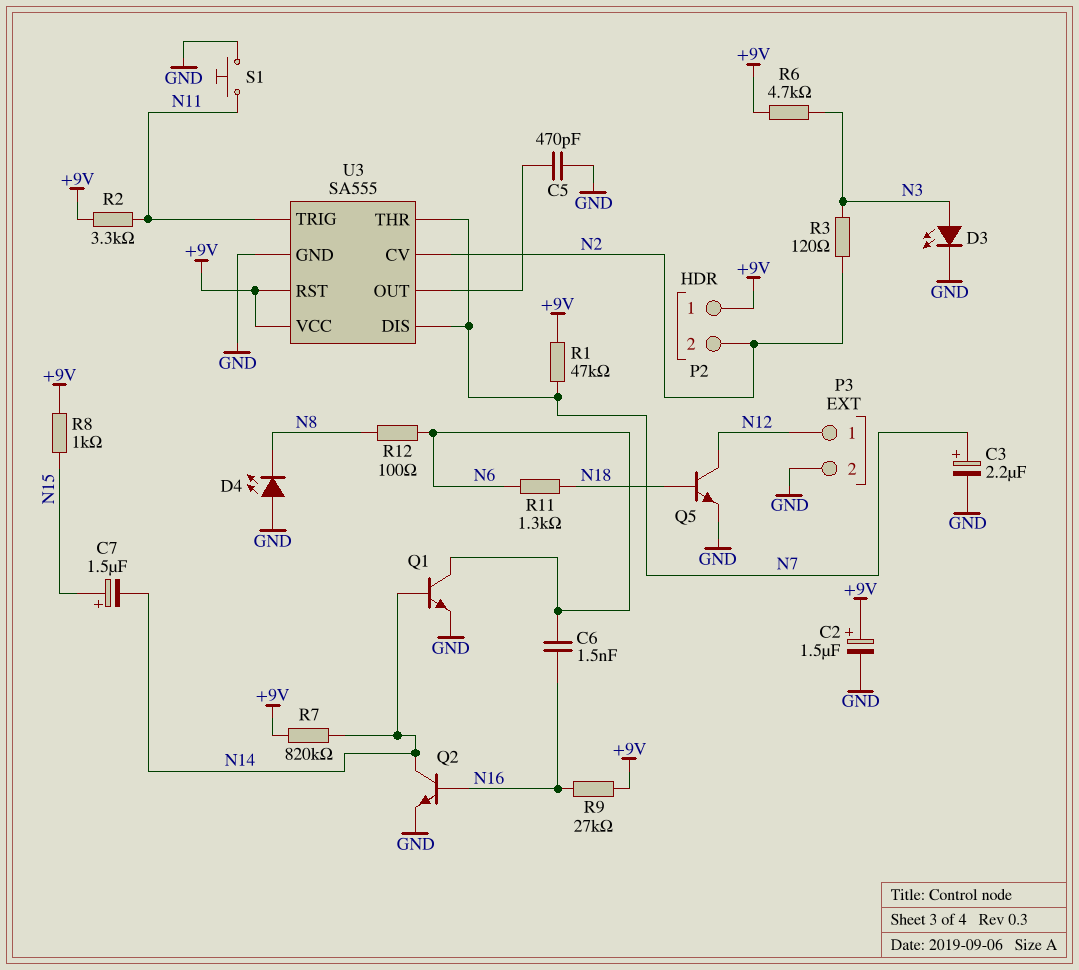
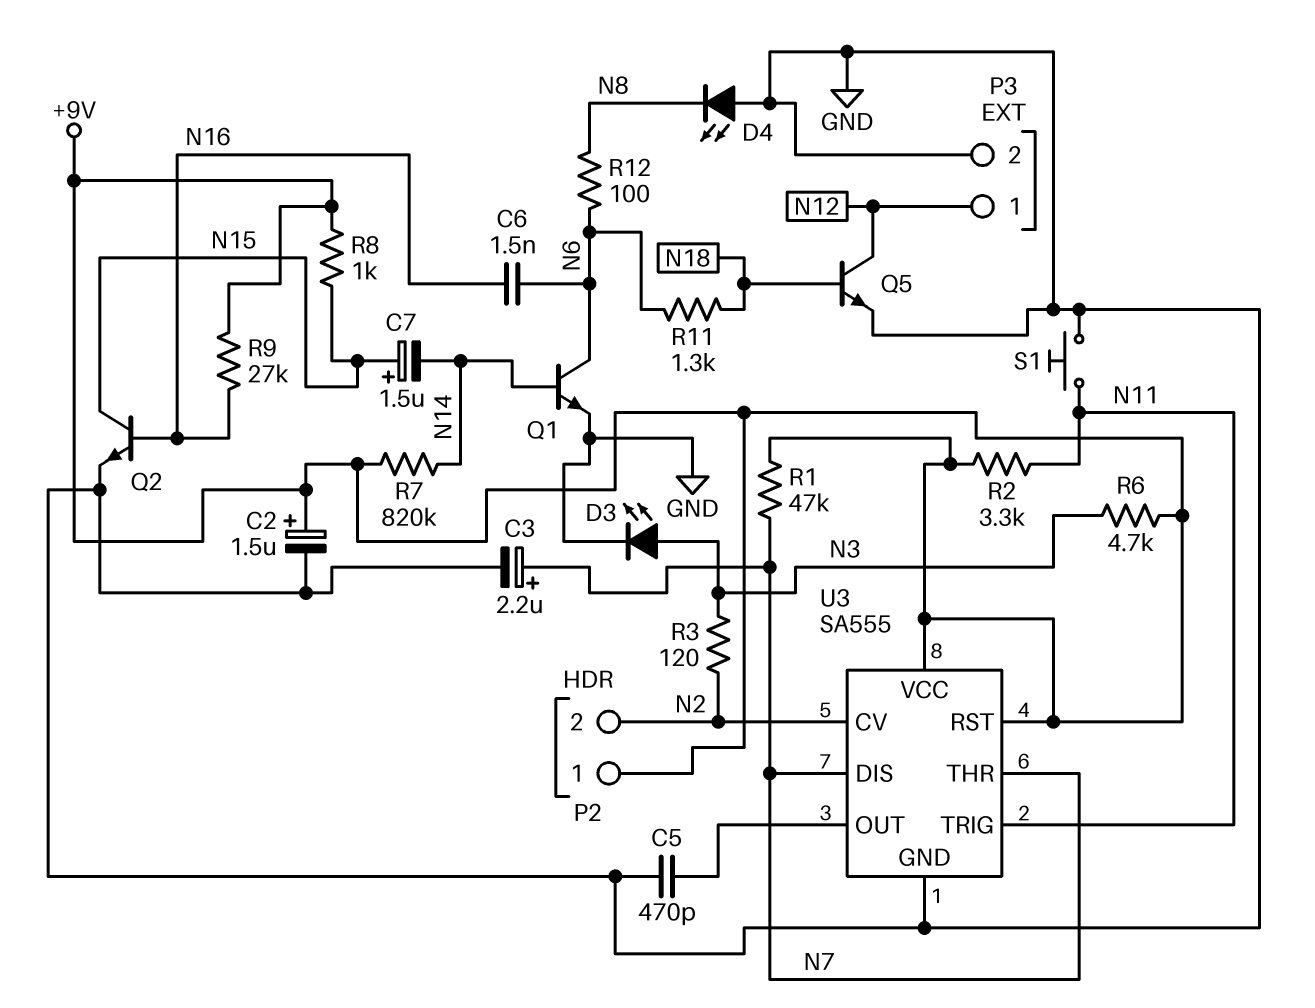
Q2: NPN (B N16, C N14, E GND) -> NPN (B N16, C N15, E GND)

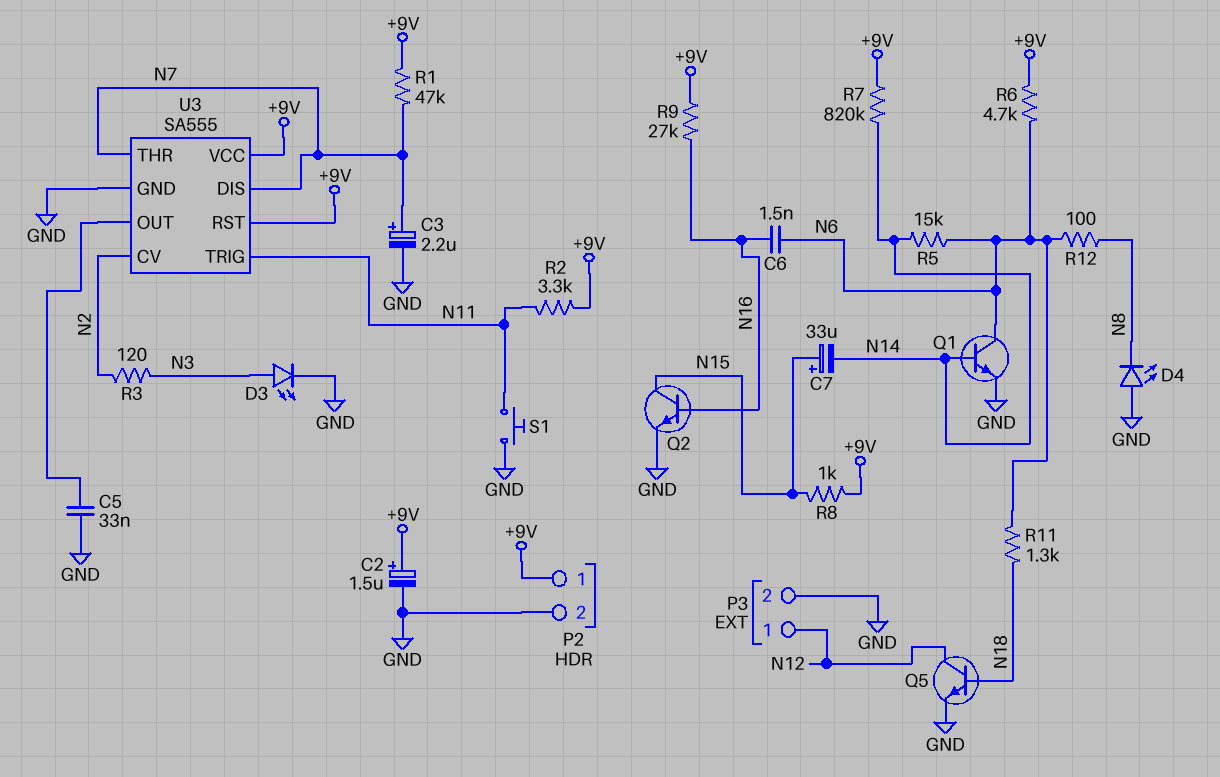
C5: 470pF (GND, U3/OUT) -> 33nF (GND, U3/OUT)
C7: 1.5uF (plus N15, minus N14) -> 33uF (plus N15, minus N14)
P2 pin 2: N2 -> GND
R5: none -> 15k (N6, N14)
R6: 4.7k (+9V, N3) -> 4.7k (+9V, N6)

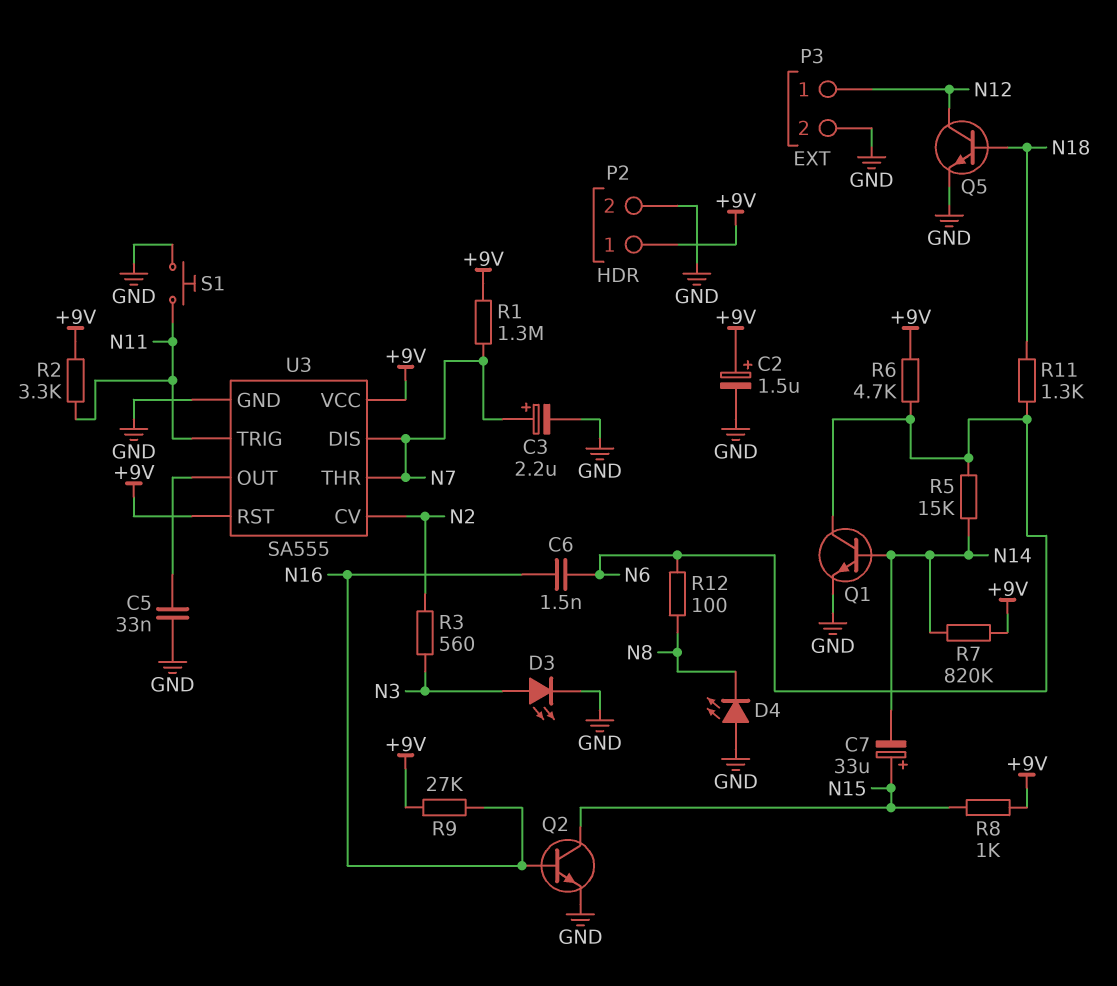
R1: 47k (+9V, N7) -> 1.3M (+9V, N7)
R3: 120 (N2, N3) -> 560 (N2, N3)

